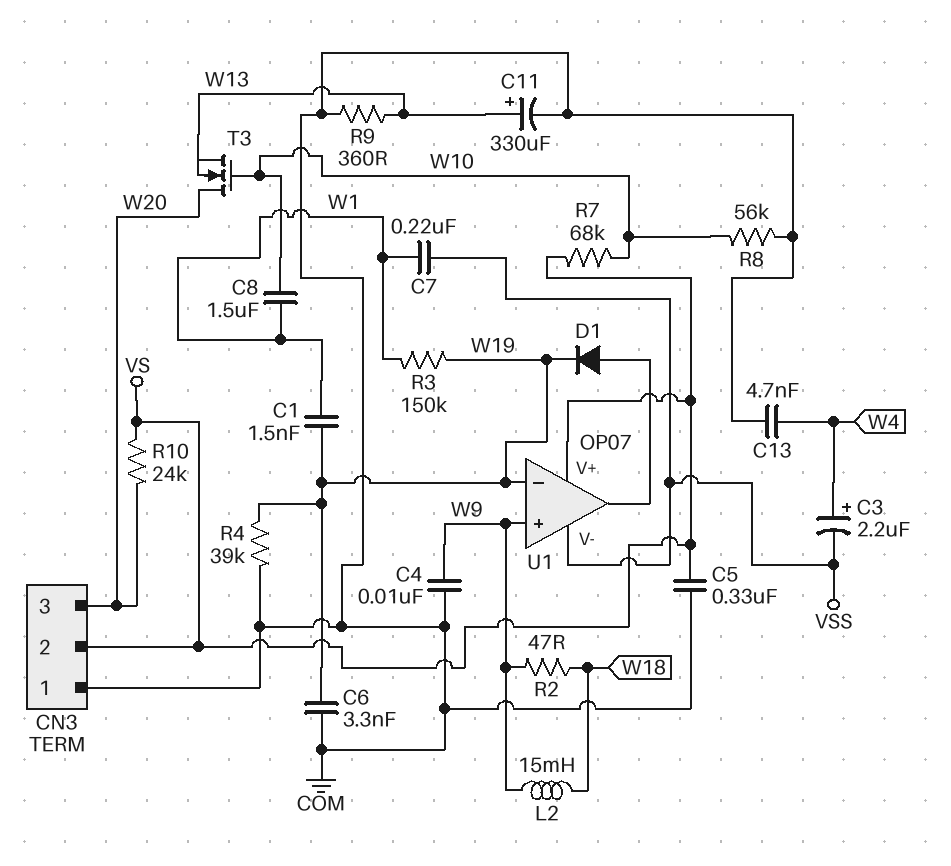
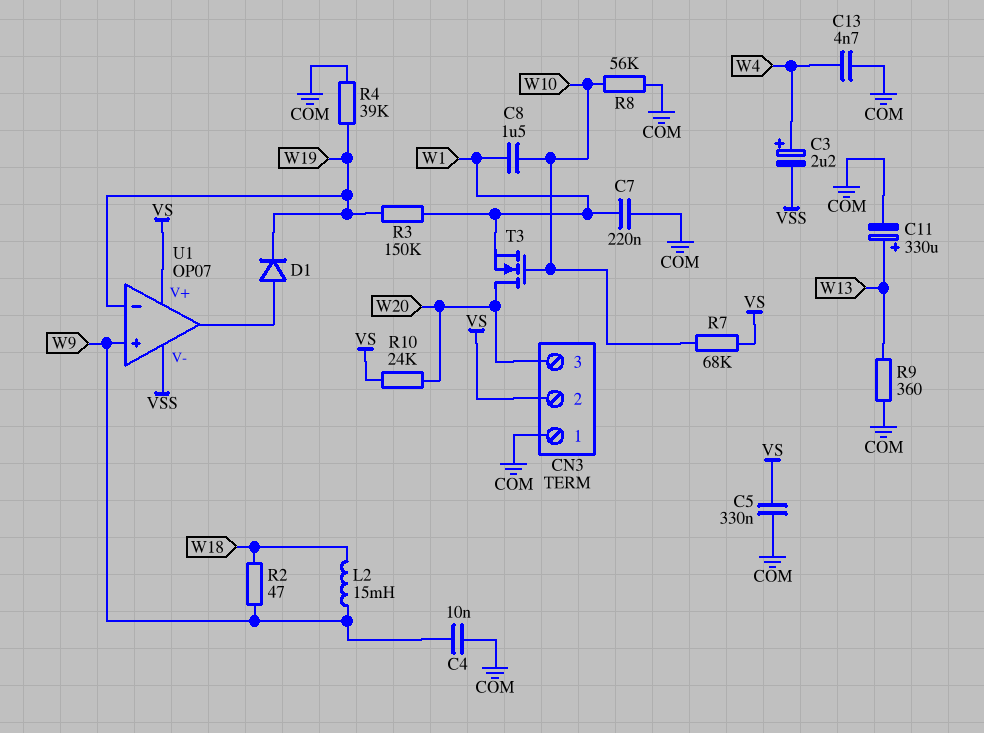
C1: 1.5nF (W1, W19) -> none
C6: 3.3nF (COM, W19) -> none
C7: 220nF (VSS, W1) -> 220nF (COM, W1)
T3: NMOS (G W10, D W20, S W13) -> NMOS (G W10, D W20, S W1)

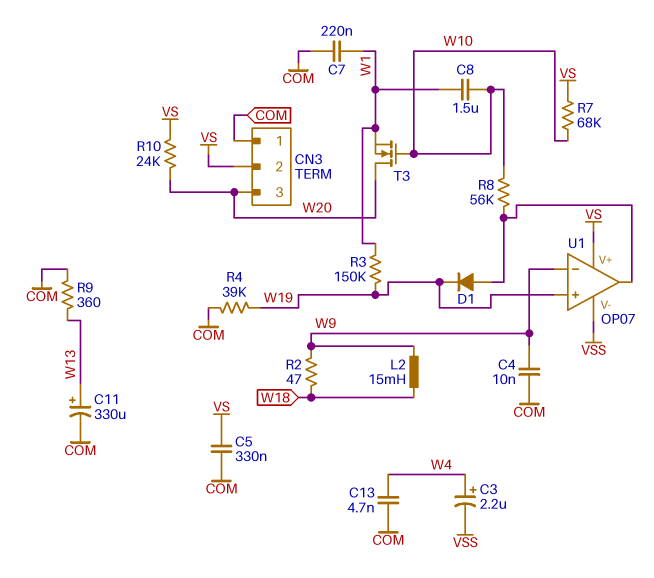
R8: 56k (COM, W10) -> 56k (U1/out, W10)
U1 pin in+: W9 -> W19
U1 pin in-: W19 -> W9

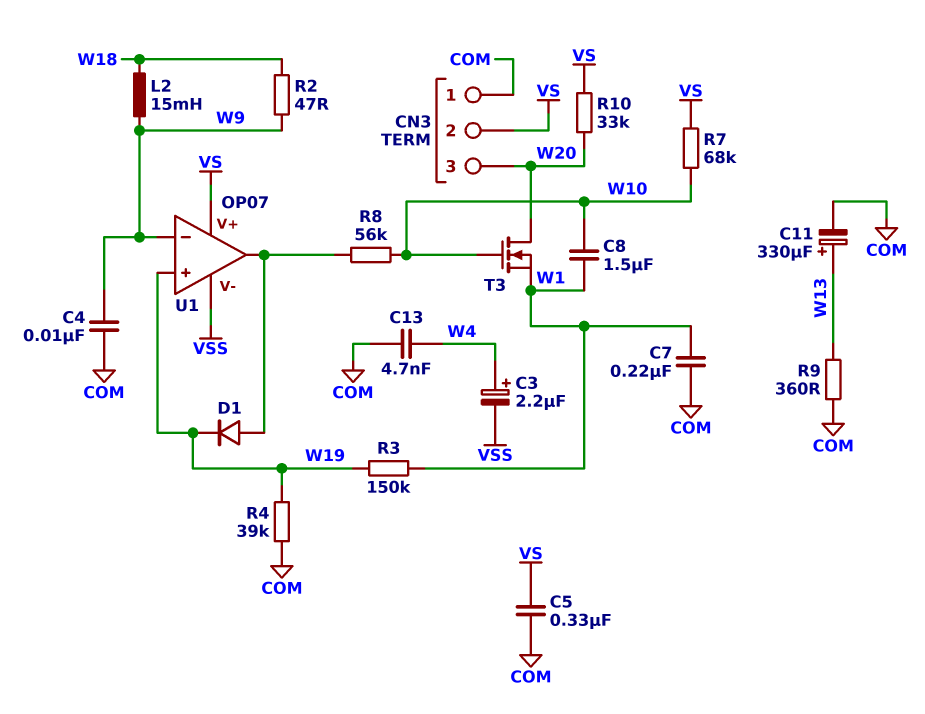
R10: 24k (VS, W20) -> 33k (VS, W20)

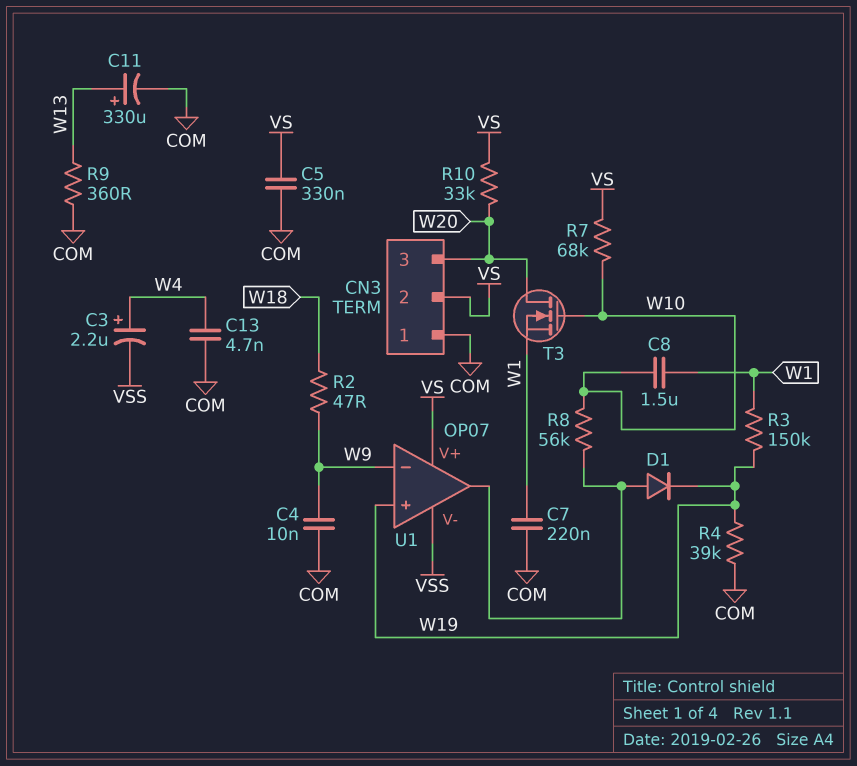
L2: 15mH (W9, W18) -> none

